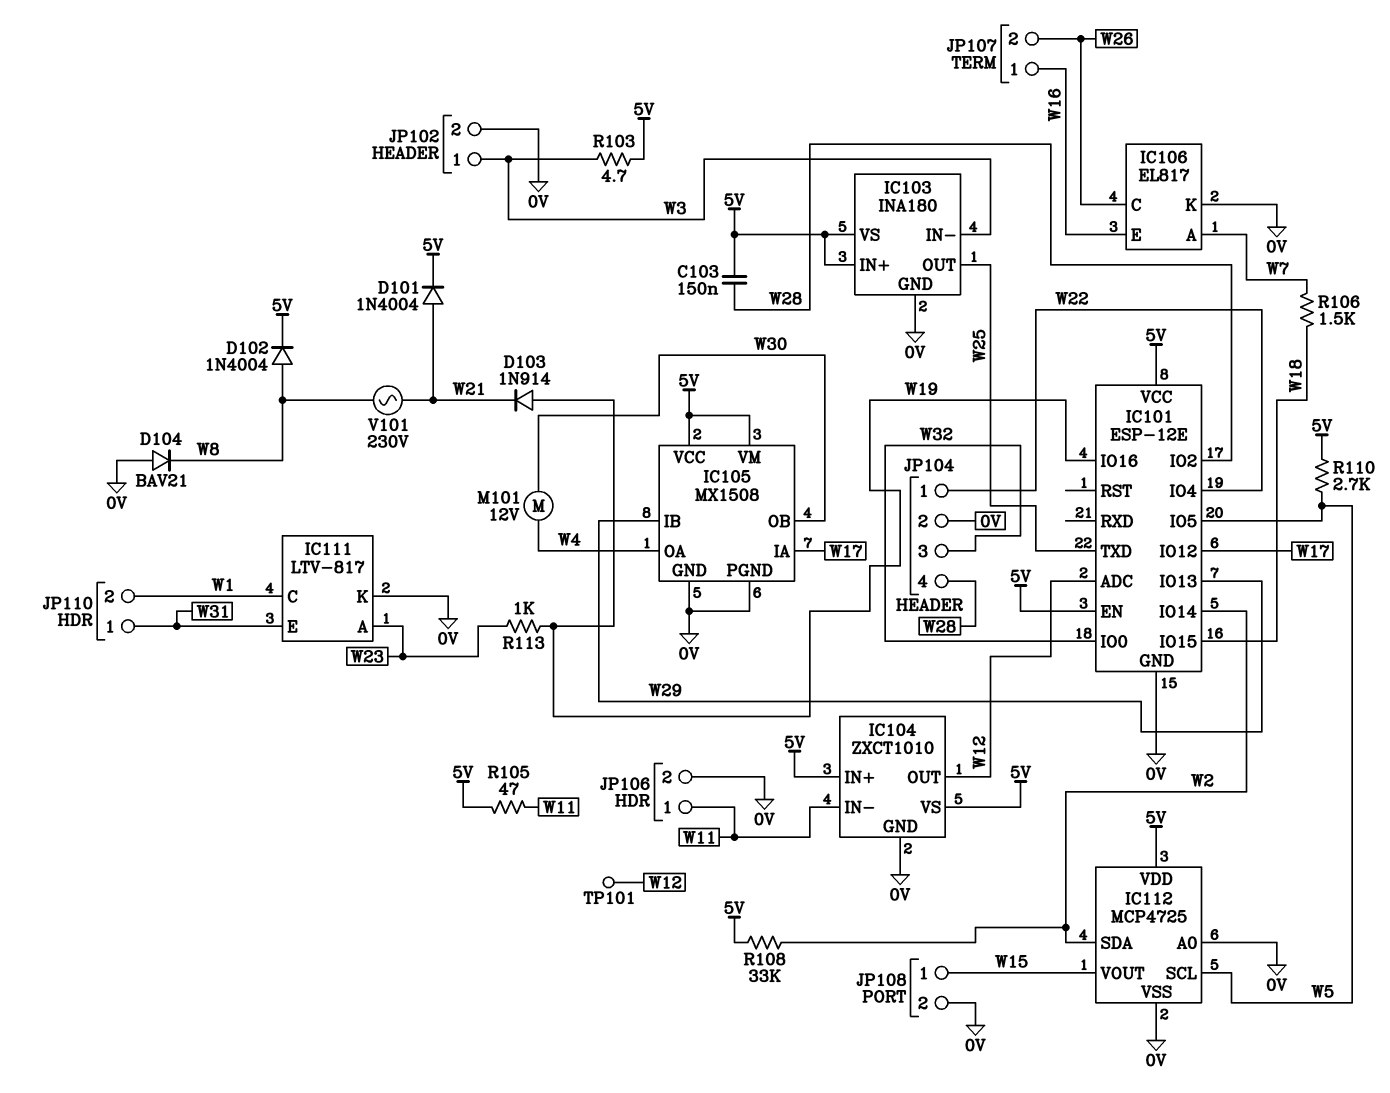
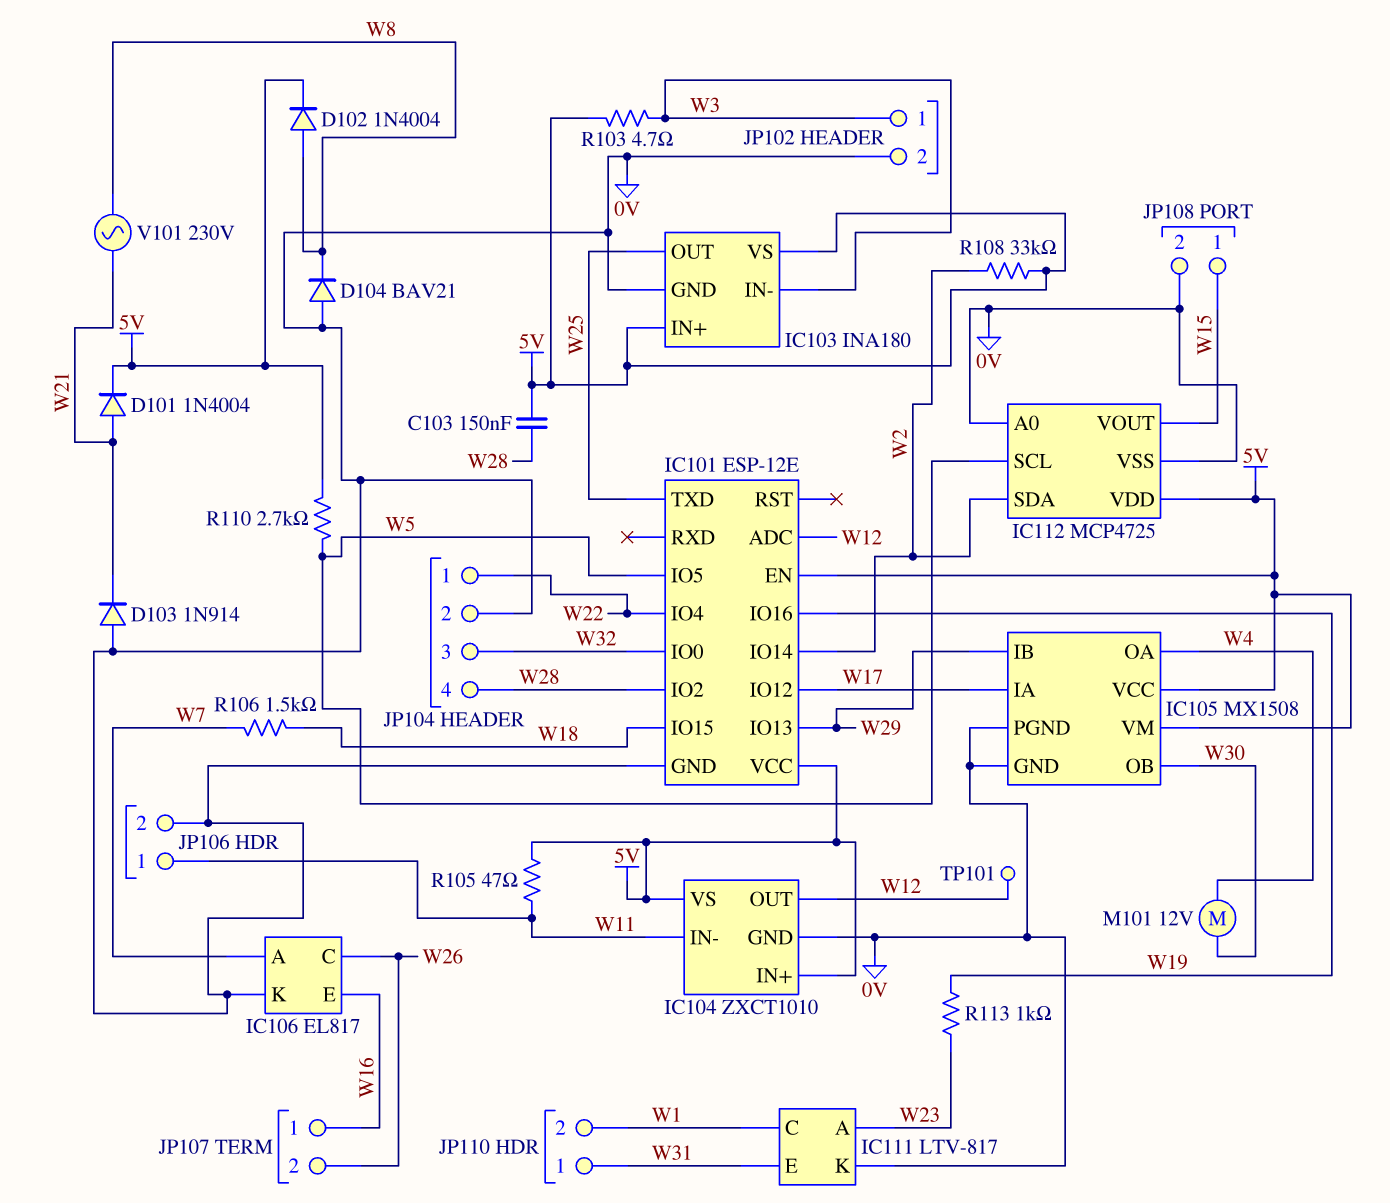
D103: diode 1N914 (A W19, K W21) -> diode 1N914 (A 0V, K W21)

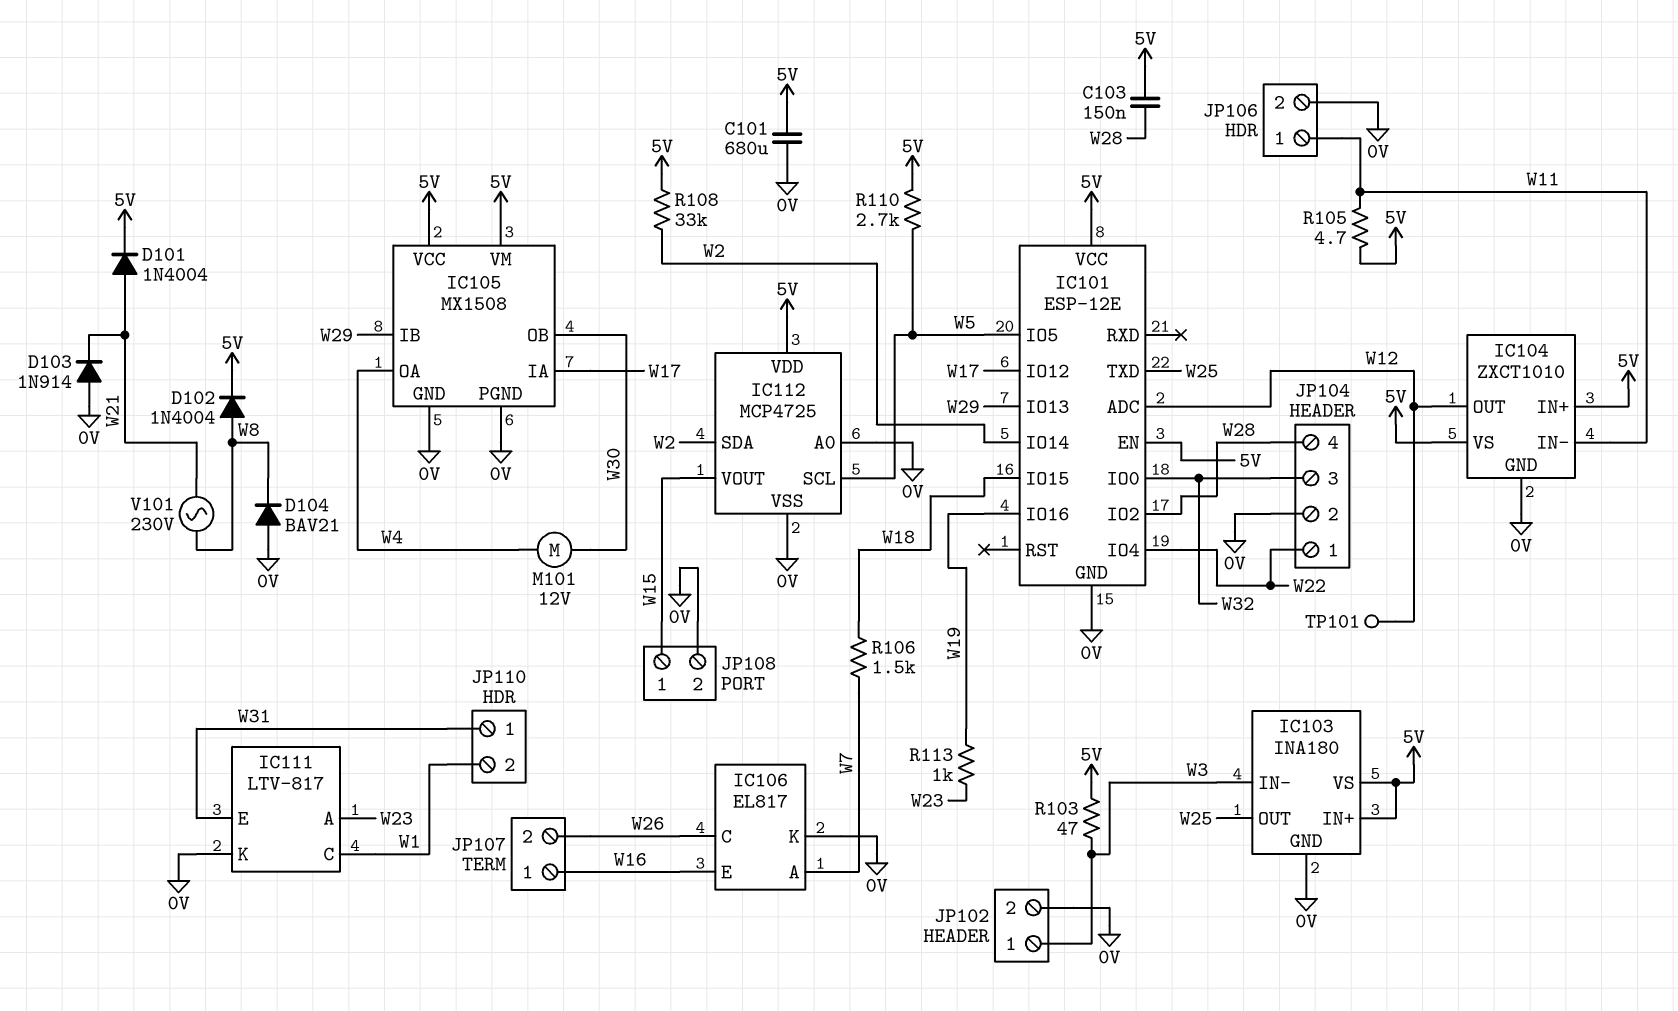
C101: none -> 680uF (0V, 5V)
R103: 4.7 (5V, W3) -> 47 (5V, W3)
R105: 47 (5V, W11) -> 4.7 (5V, W11)

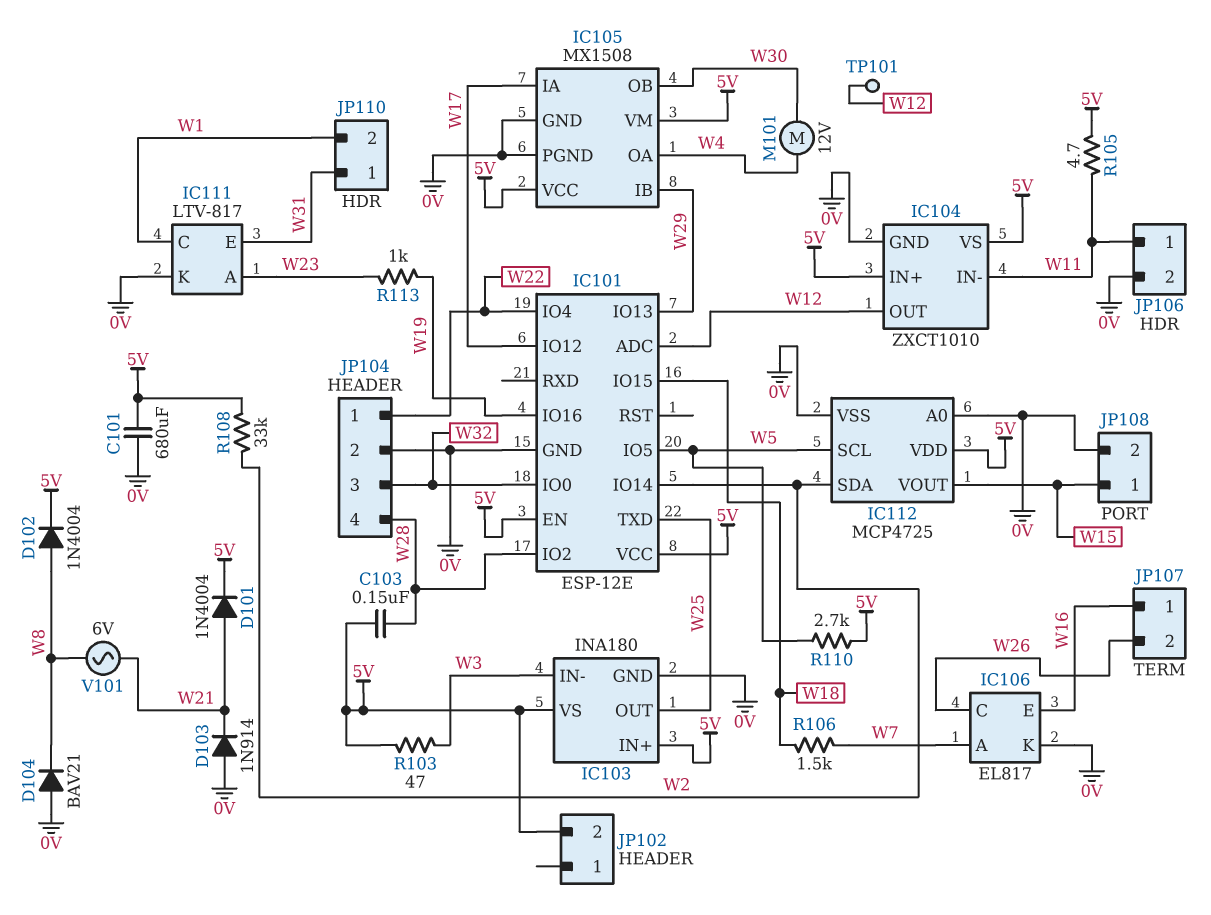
JP102 pin 1: W3 -> none
JP102 pin 2: 0V -> 5V
V101: AC 230V (W8, W21) -> AC 6V (W8, W21)

